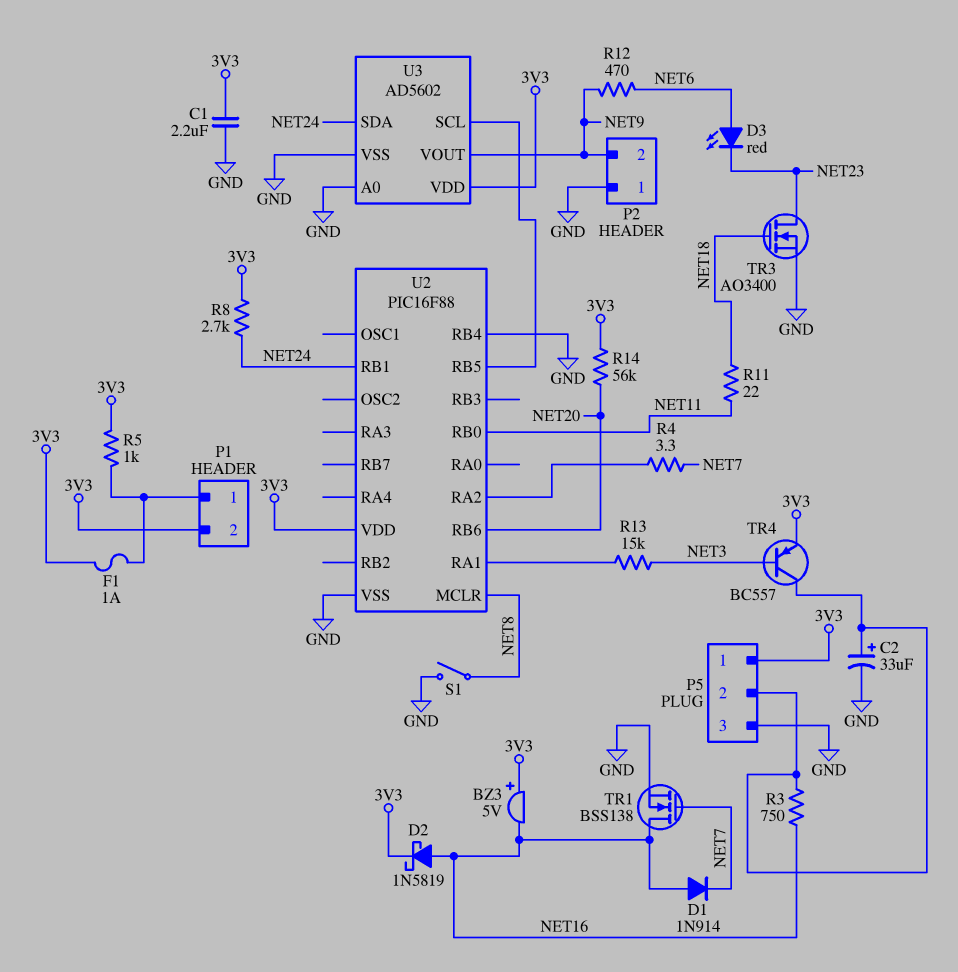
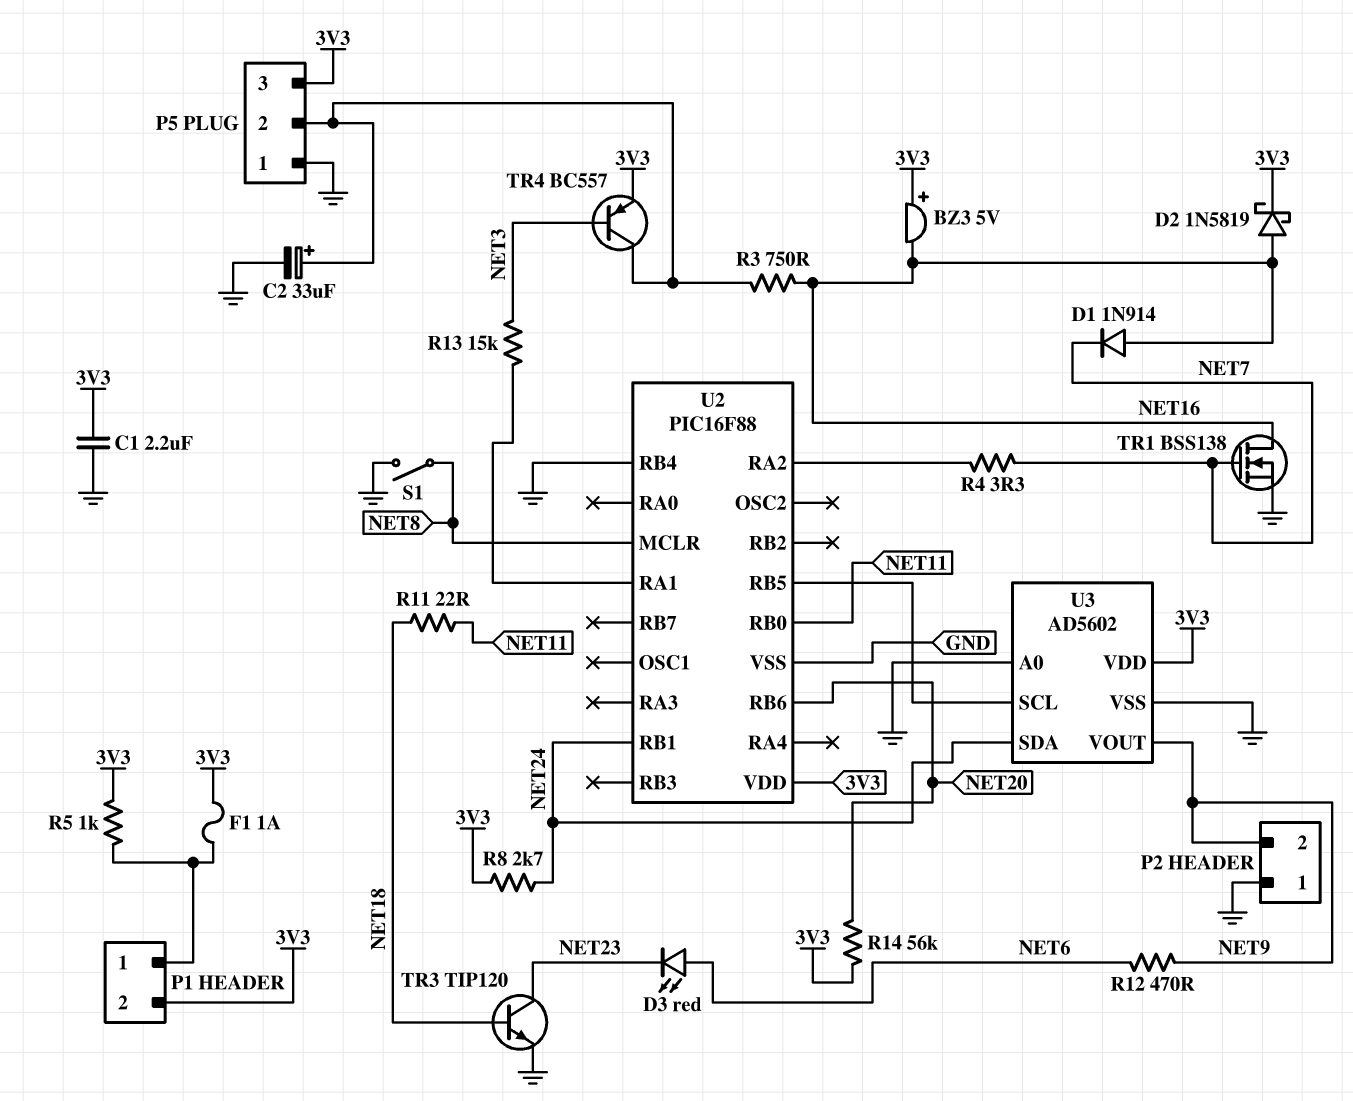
P5 pin 1: 3V3 -> GND
P5 pin 3: GND -> 3V3
TR3: NMOS AO3400 (G NET18, D NET23, S GND) -> NPN TIP120 (B NET18, C NET23, E GND)

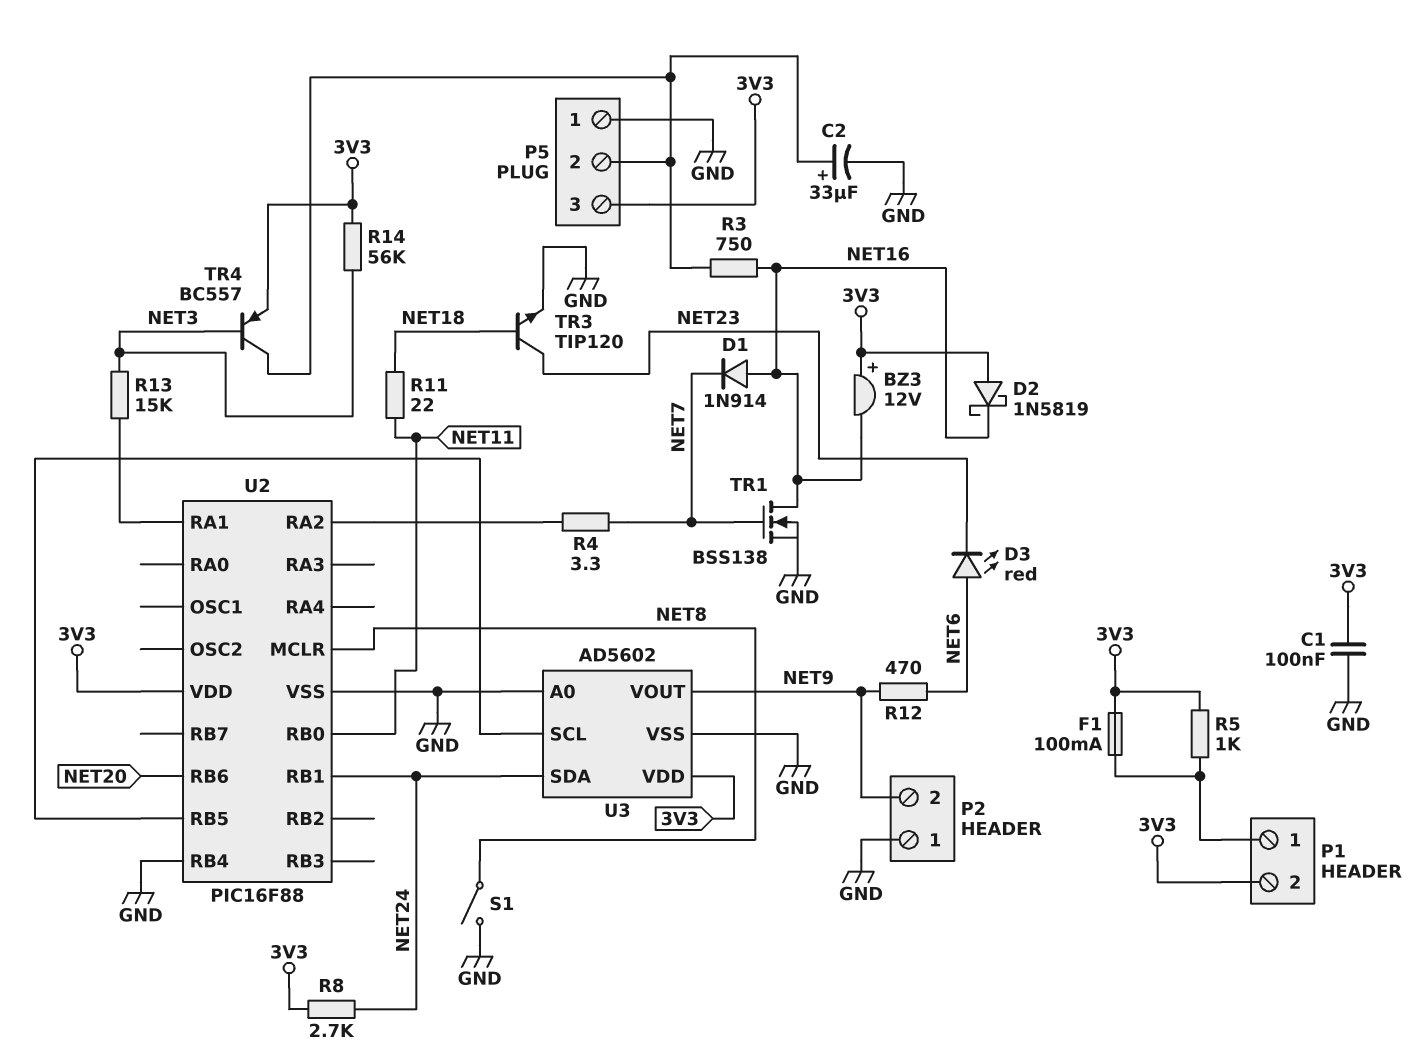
BZ3: buzzer 5V (plus 3V3, minus NET16) -> buzzer 12V (plus 3V3, minus NET16)
C1: 2.2uF (3V3, GND) -> 100nF (3V3, GND)
D2: schottky 1N5819 (A NET16, K 3V3) -> schottky 1N5819 (A 3V3, K NET16)
F1: 1A (3V3, P1/1) -> 100mA (3V3, P1/1)
R14: 56k (3V3, NET20) -> 56k (3V3, NET3)

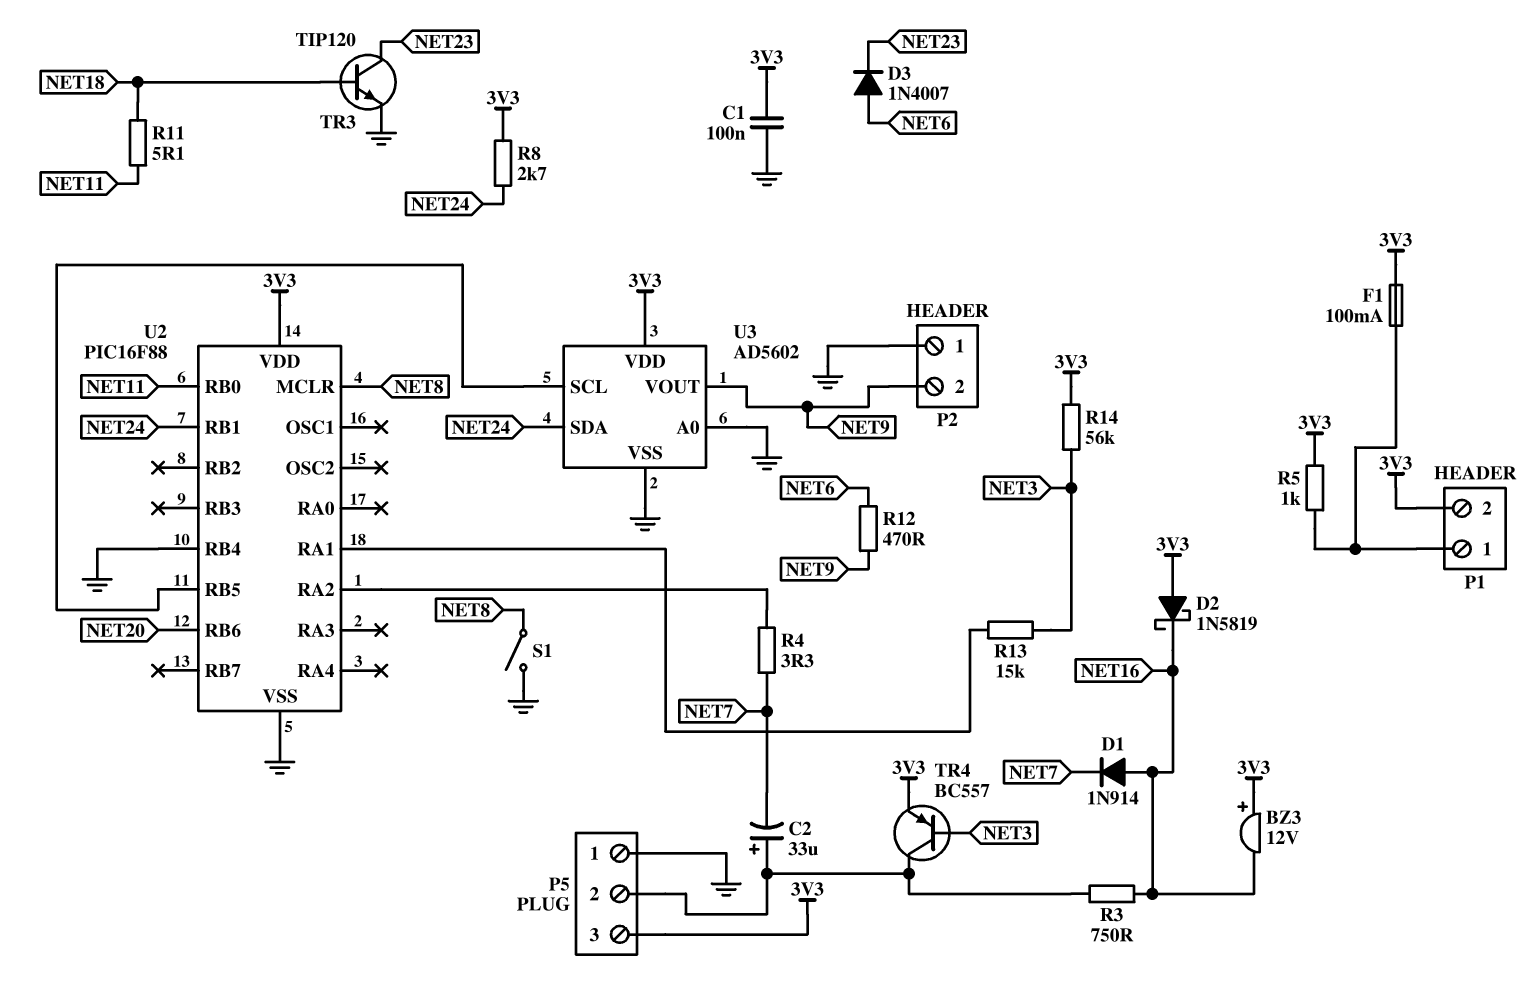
C2: 33uF (plus P5/2, minus GND) -> 33uF (plus P5/2, minus NET7)
D3: LED red (A NET6, K NET23) -> diode 1N4007 (A NET6, K NET23)
R11: 22 (NET11, NET18) -> 5.1 (NET11, NET18)
TR1: NMOS BSS138 (G NET7, D NET16, S GND) -> none

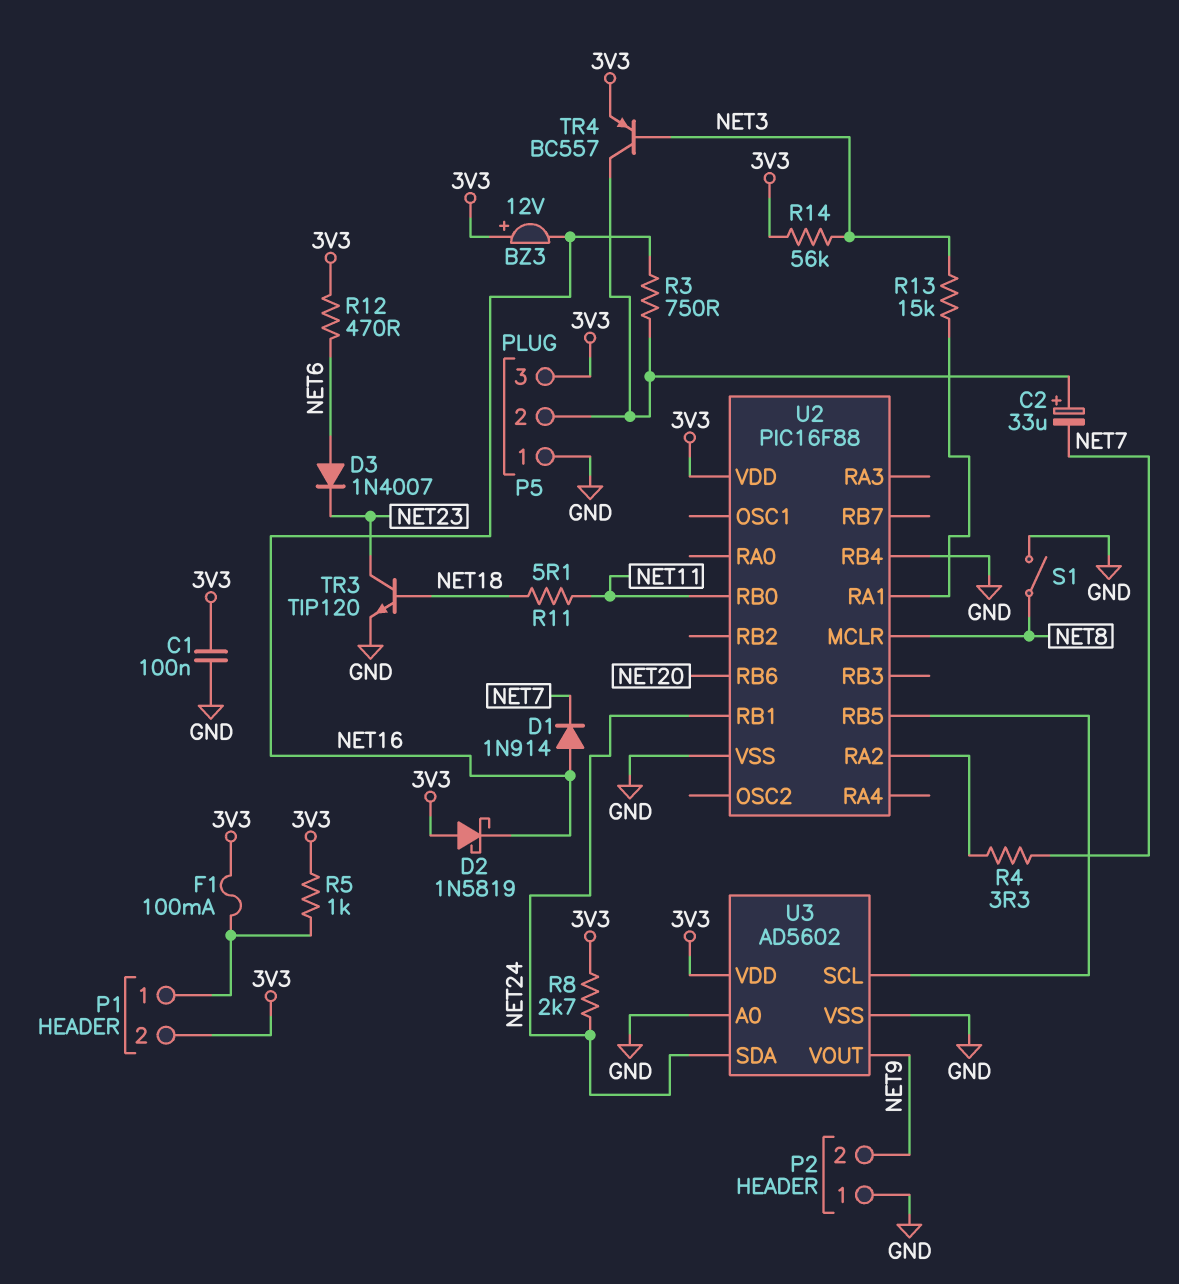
R12: 470 (NET6, NET9) -> 470 (3V3, NET6)

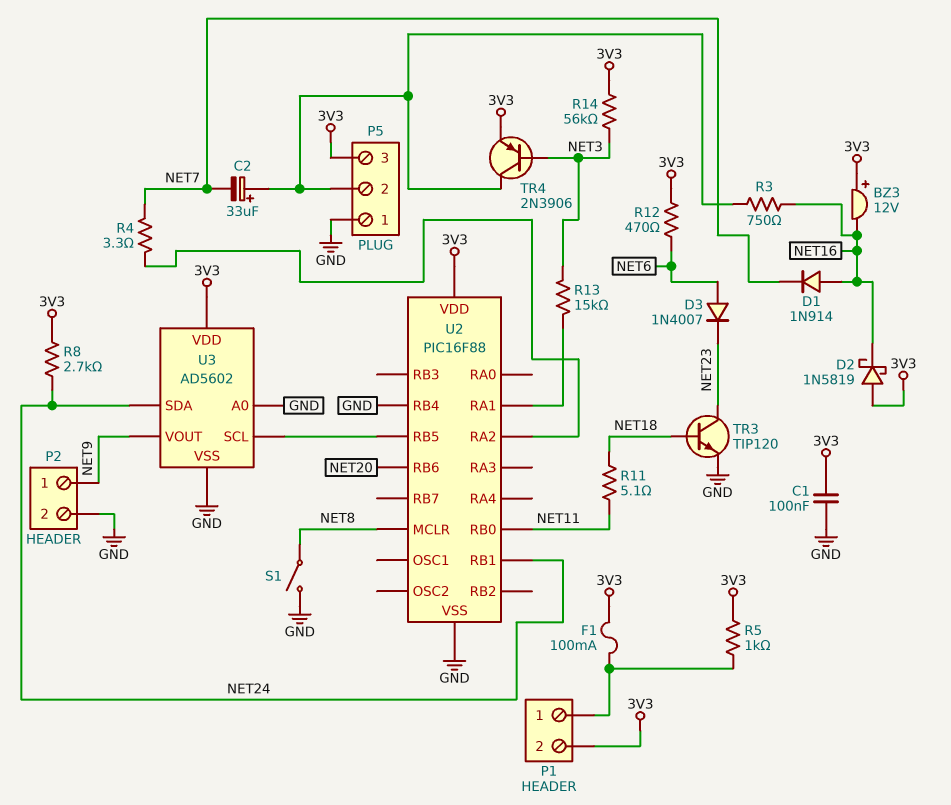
P2 pin 1: GND -> NET9
P2 pin 2: NET9 -> GND
TR4: PNP BC557 (B NET3, C P5/2, E 3V3) -> PNP 2N3906 (B NET3, C P5/2, E 3V3)

